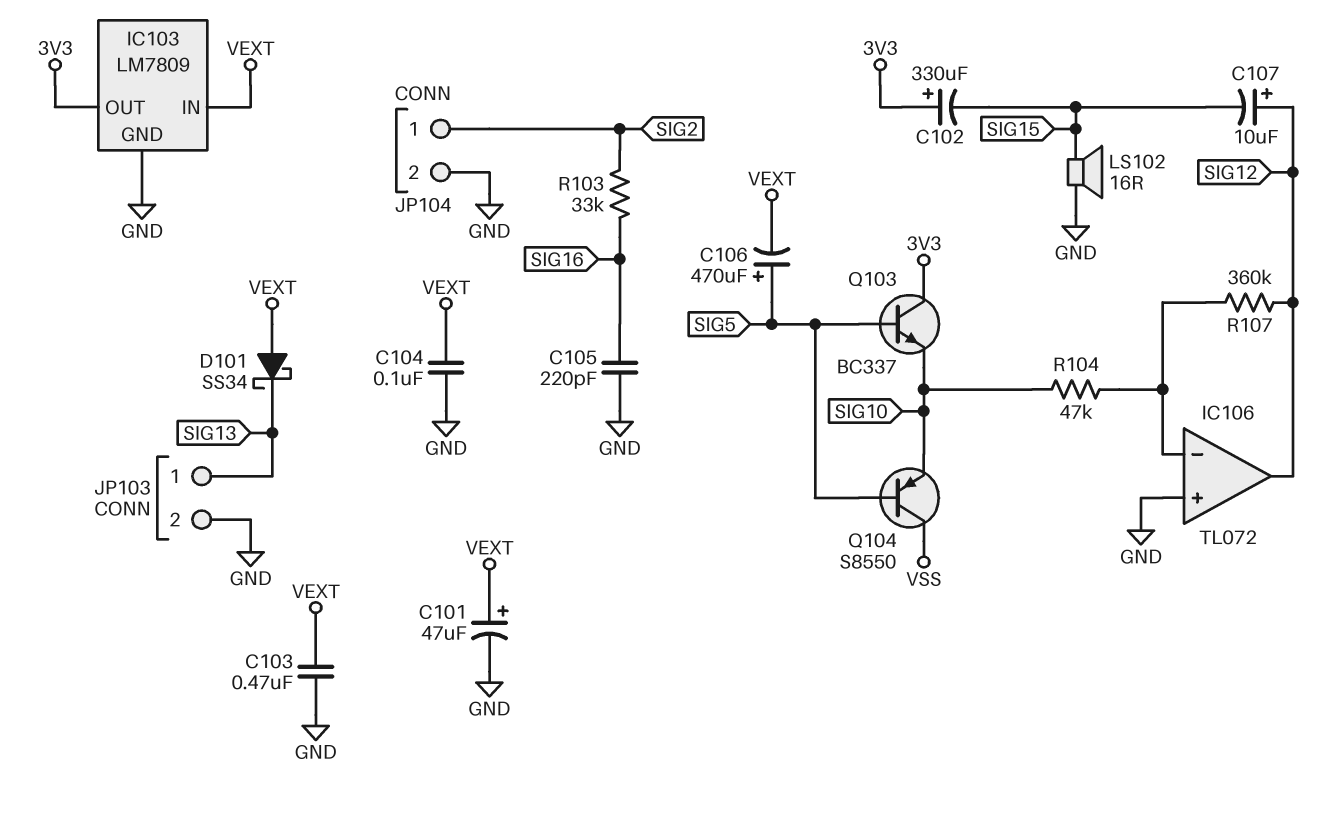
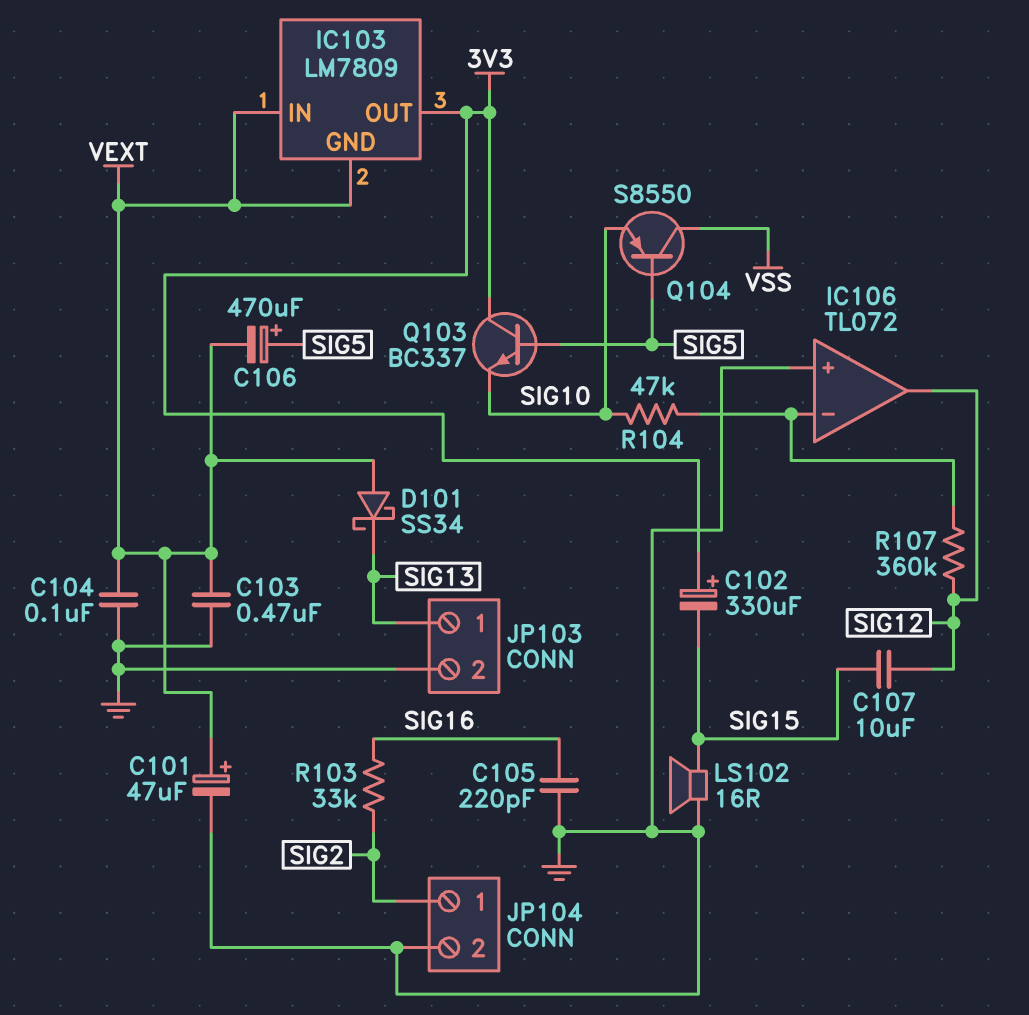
C107: 10uF (plus SIG12, minus SIG15) -> 10uF (SIG12, SIG15)
IC103 pin GND: GND -> VEXT

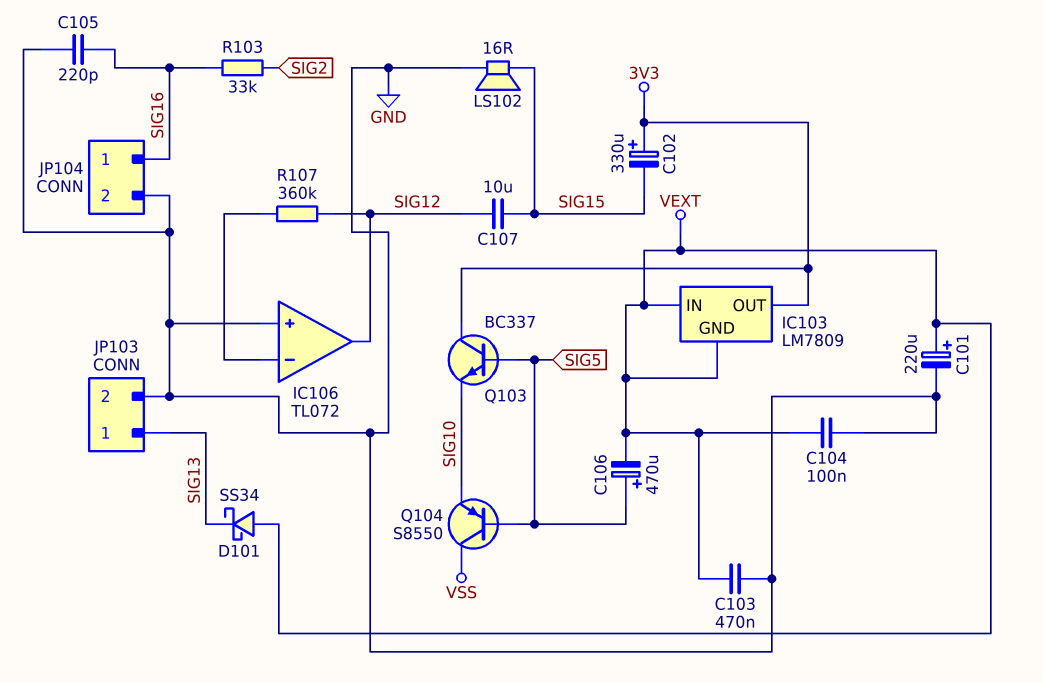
C101: 47uF (plus VEXT, minus GND) -> 220uF (plus VEXT, minus GND)
JP104 pin 1: SIG2 -> SIG16
R104: 47k (IC106/in-, SIG10) -> none

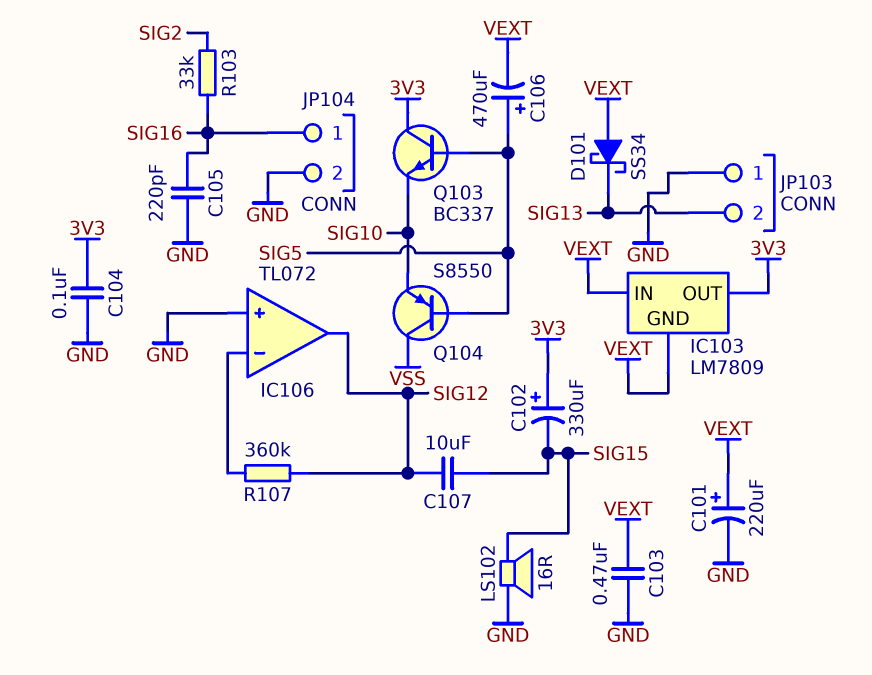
C104: 100nF (GND, VEXT) -> 100nF (3V3, GND)
JP103 pin 1: SIG13 -> GND
JP103 pin 2: GND -> SIG13

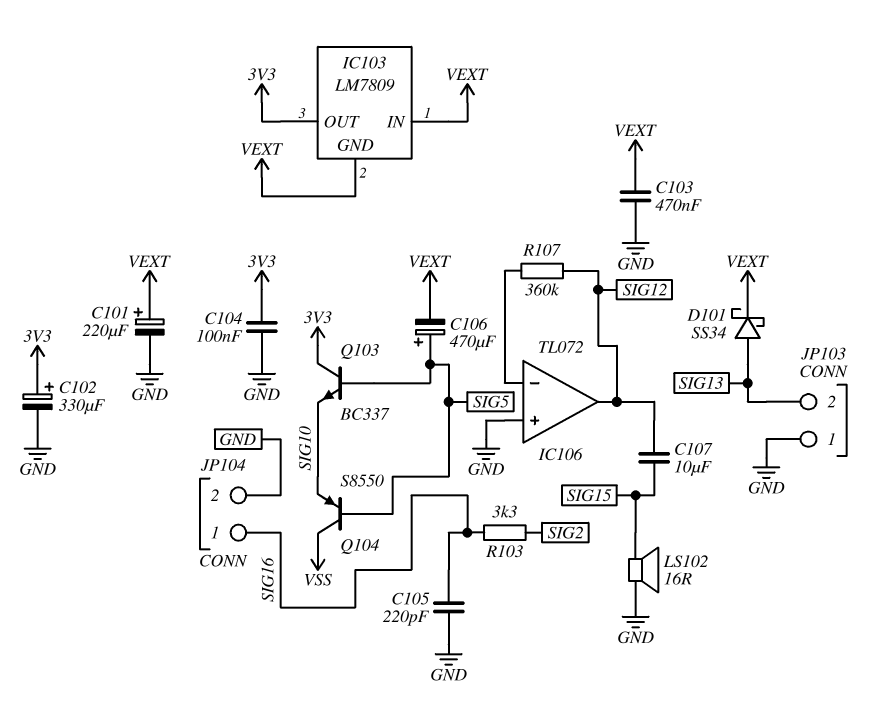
C102: 330uF (plus 3V3, minus SIG15) -> 330uF (plus 3V3, minus GND)
D101: schottky SS34 (A VEXT, K SIG13) -> schottky SS34 (A SIG13, K VEXT)
R103: 33k (SIG2, SIG16) -> 3.3k (SIG2, SIG16)

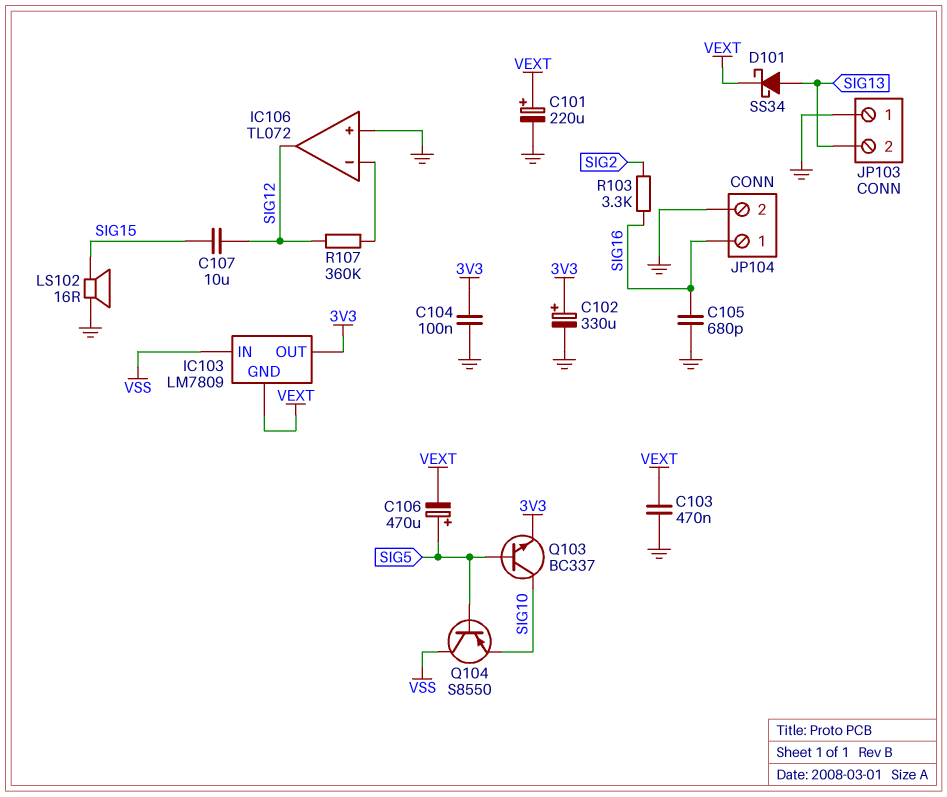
C105: 220pF (GND, SIG16) -> 680pF (GND, SIG16)
IC103 pin IN: VEXT -> VSS
Q103: NPN BC337 (B SIG5, C 3V3, E SIG10) -> NPN BC337 (B SIG5, C SIG10, E 3V3)

